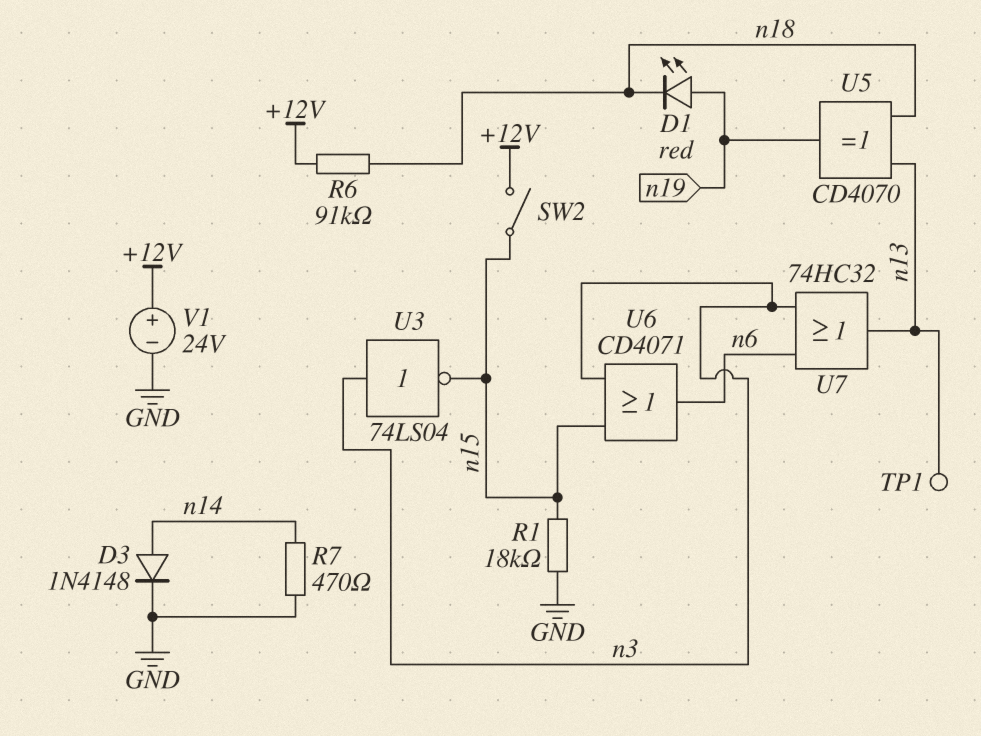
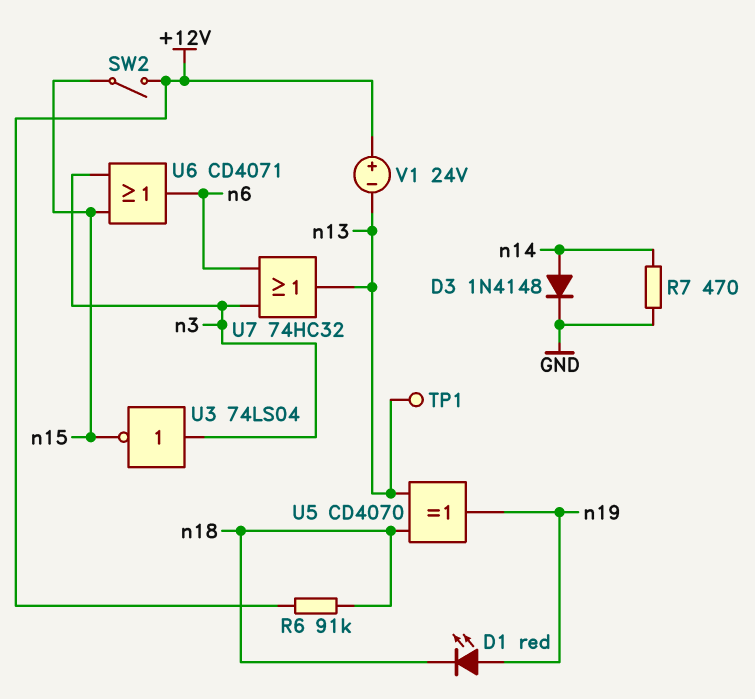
R1: 18k (GND, n15) -> none
V1: 24V (plus +12V, minus GND) -> 24V (plus +12V, minus n13)

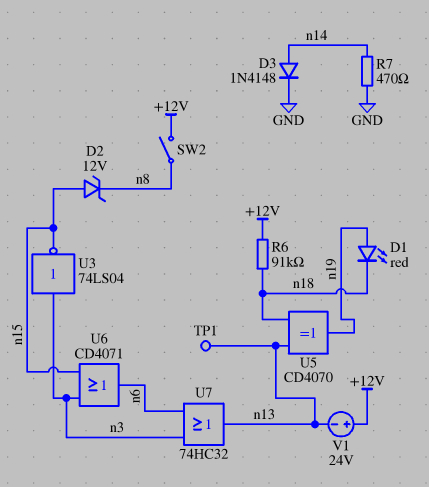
D2: none -> zener 12V (A n15, K n8)
SW2: switch (+12V, n15) -> switch (+12V, n8)

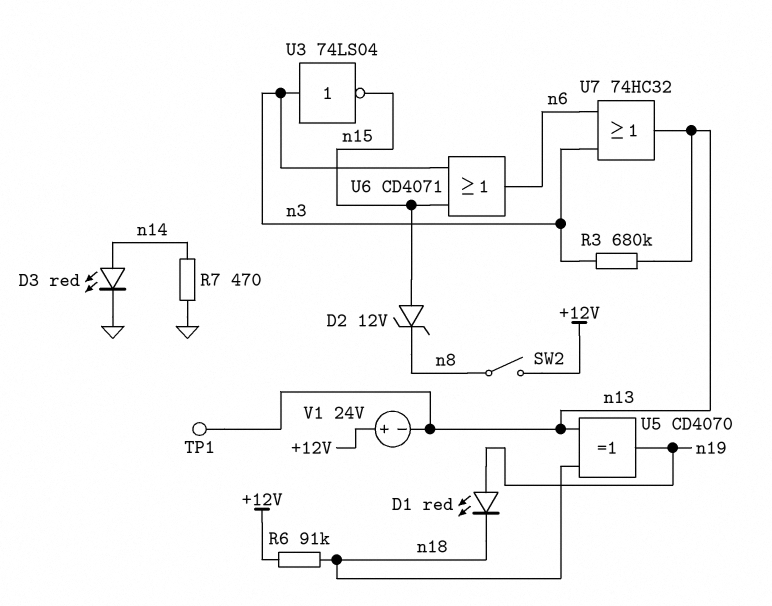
D3: diode 1N4148 (A n14, K GND) -> LED red (A n14, K GND)
R3: none -> 680k (n3, n13)

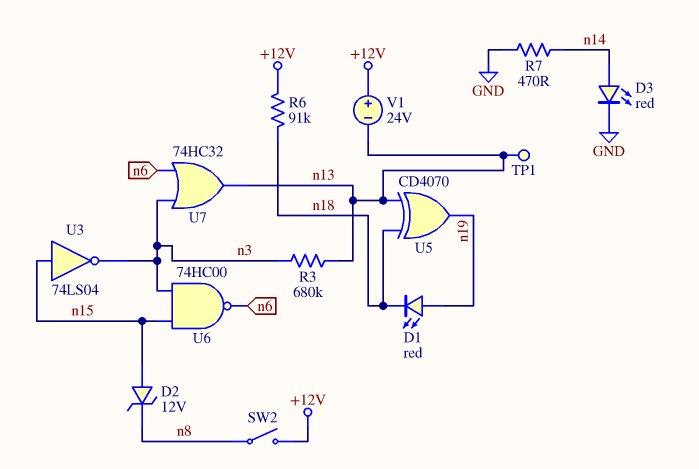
U3: NOT 74LS04 (in n3, out n15) -> NOT 74LS04 (in n15, out n3)
U6: OR CD4071 (in n3, in n15, out n6) -> NAND 74HC00 (in n3, in n15, out n6)

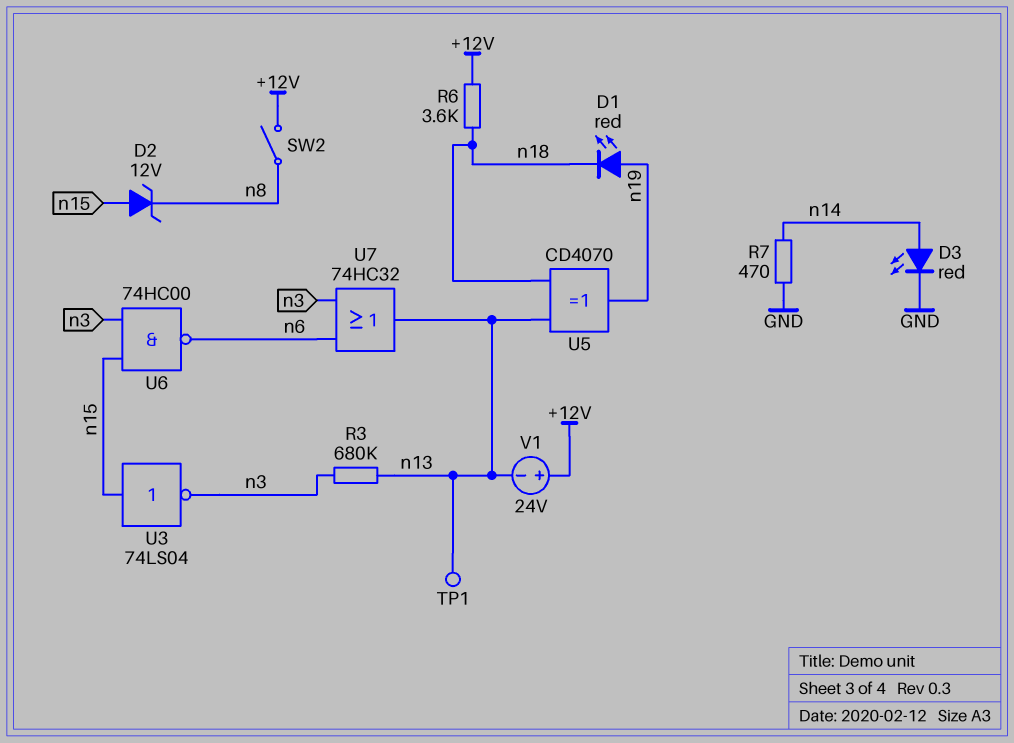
R6: 91k (+12V, n18) -> 3.6k (+12V, n18)

